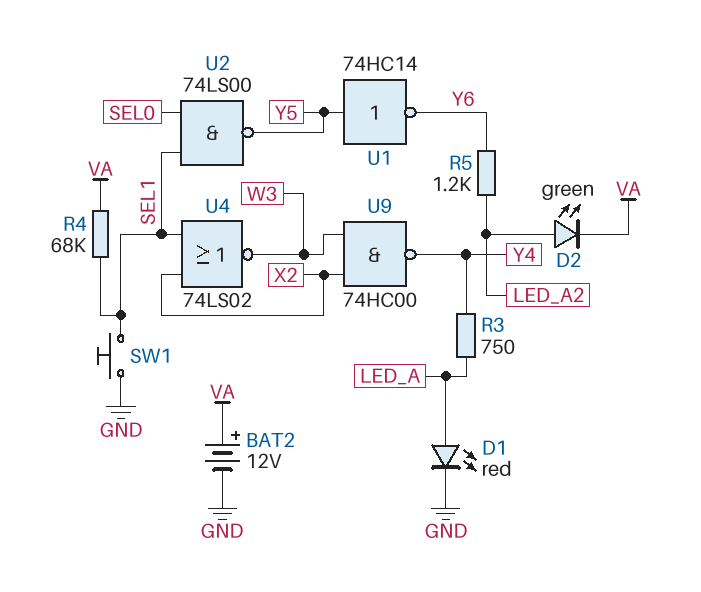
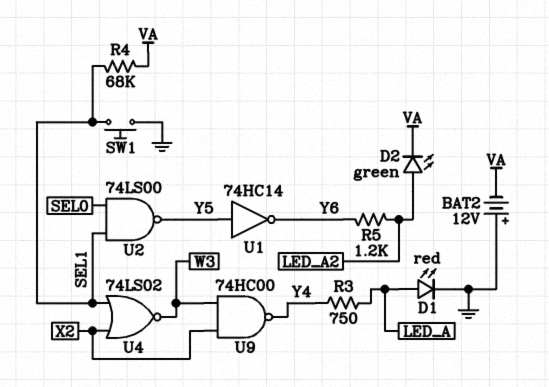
BAT2: 12V (plus VA, minus GND) -> 12V (plus GND, minus VA)

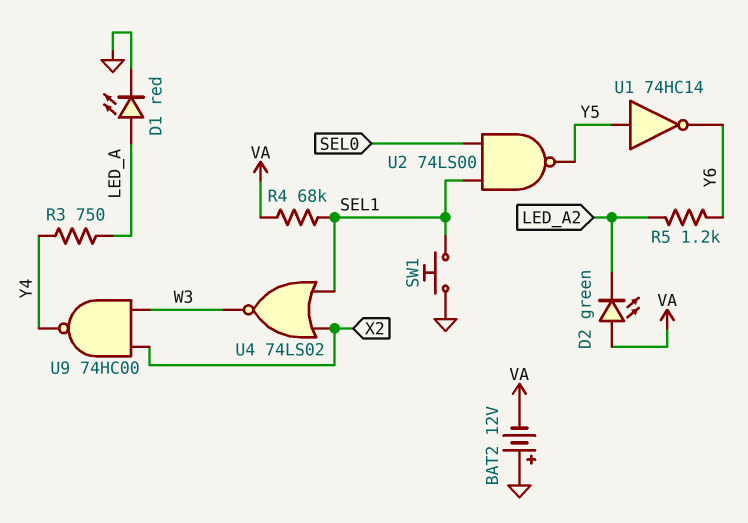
D2: LED green (A LED_A2, K VA) -> LED green (A VA, K LED_A2)

